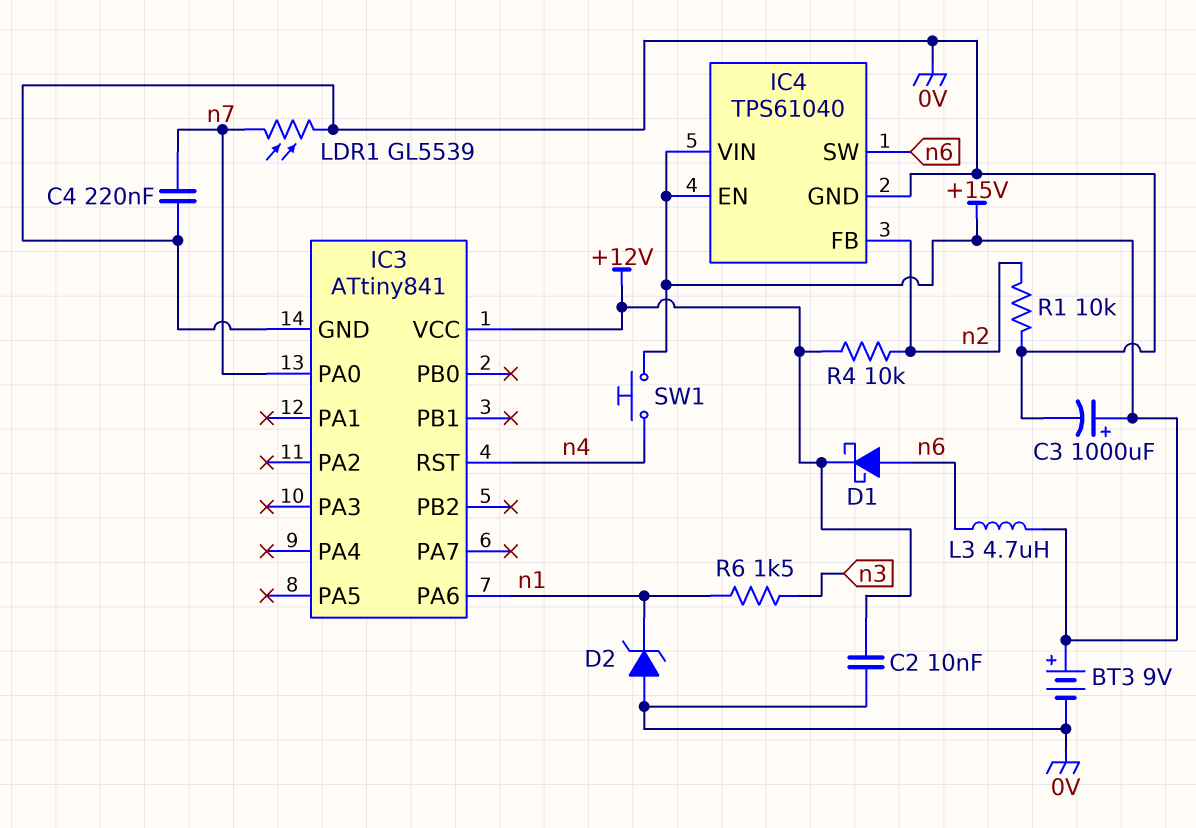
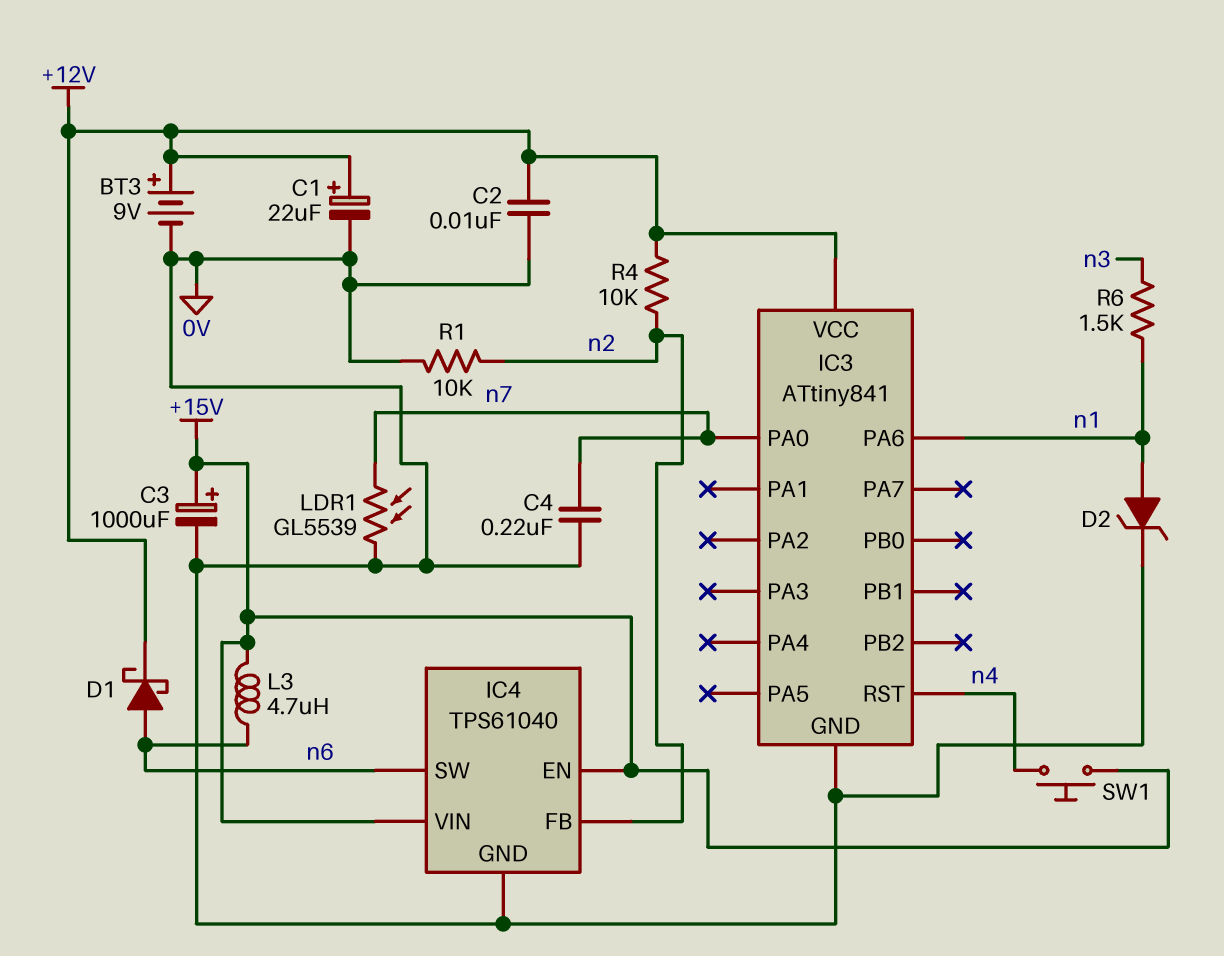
BT3: 9V (plus +15V, minus 0V) -> 9V (plus +12V, minus 0V)
C1: none -> 22uF (plus +12V, minus 0V)
D2: zener (A 0V, K n1) -> zener (A n1, K 0V)

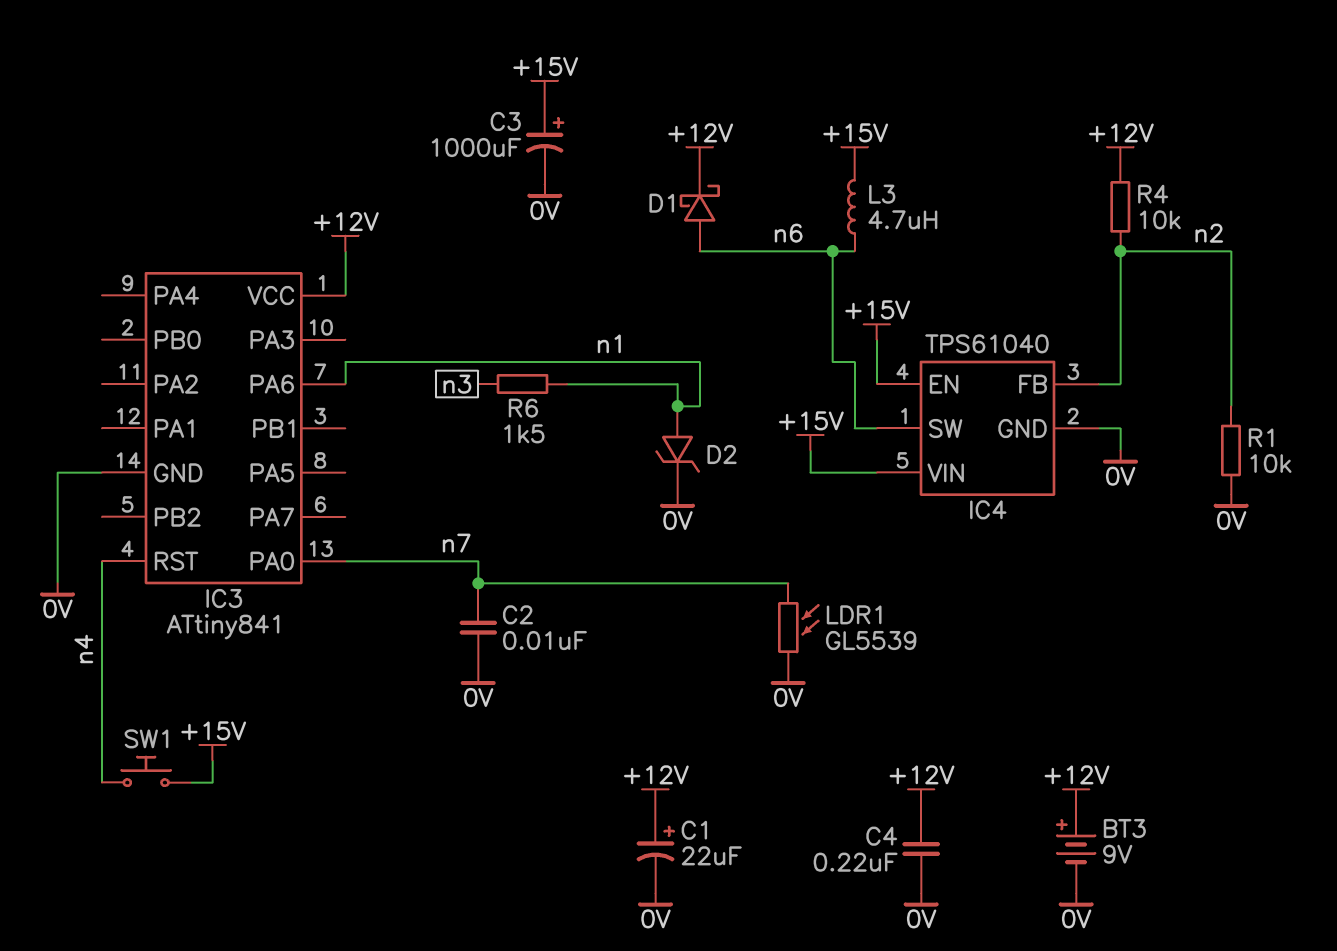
C2: 10nF (+12V, 0V) -> 10nF (0V, n7)
C4: 220nF (0V, n7) -> 220nF (+12V, 0V)

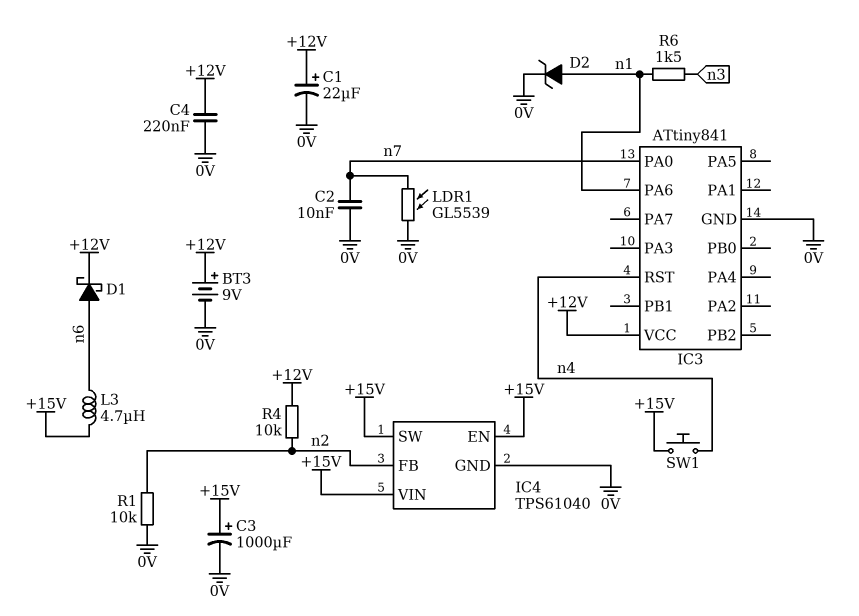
IC4 pin SW: n6 -> +15V

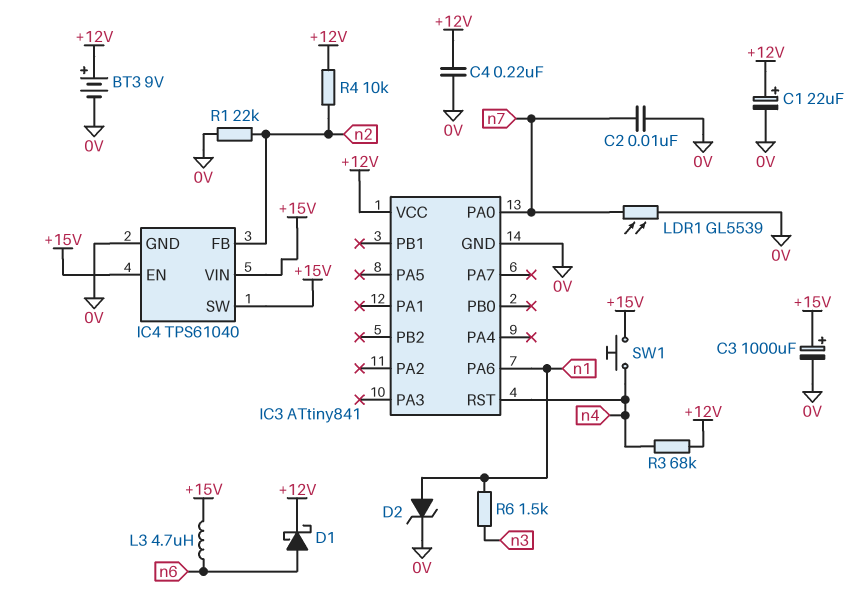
R1: 10k (0V, n2) -> 22k (0V, n2)
R3: none -> 68k (+12V, n4)

